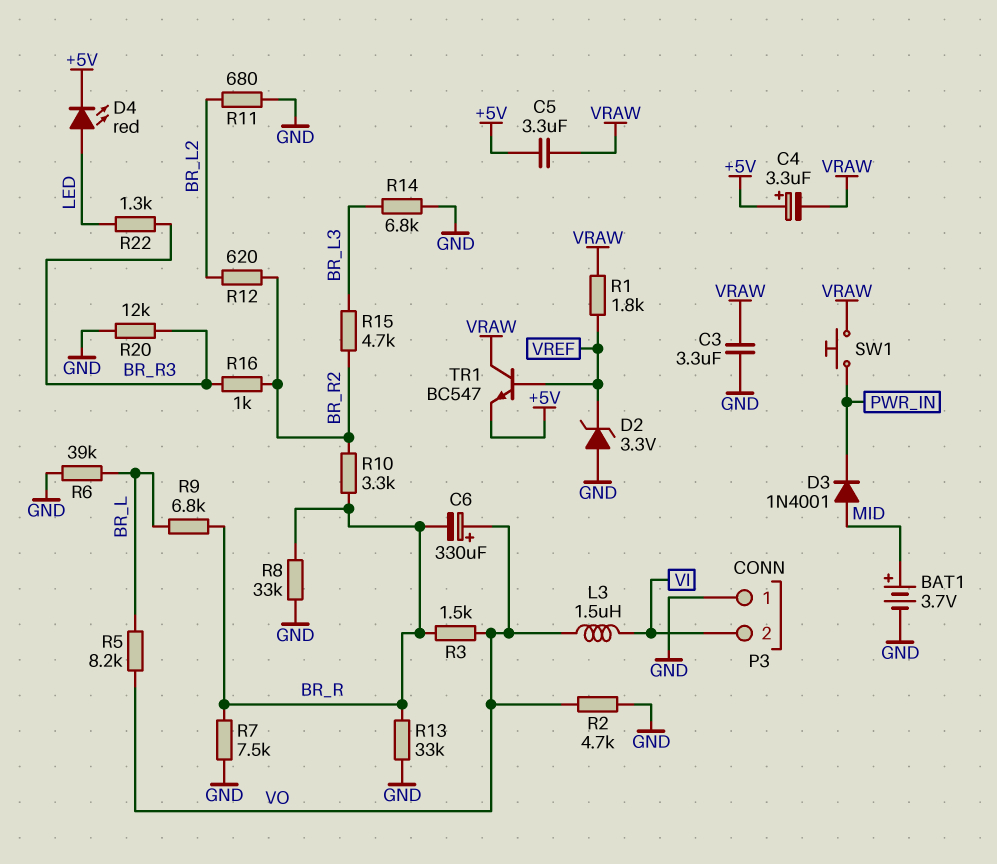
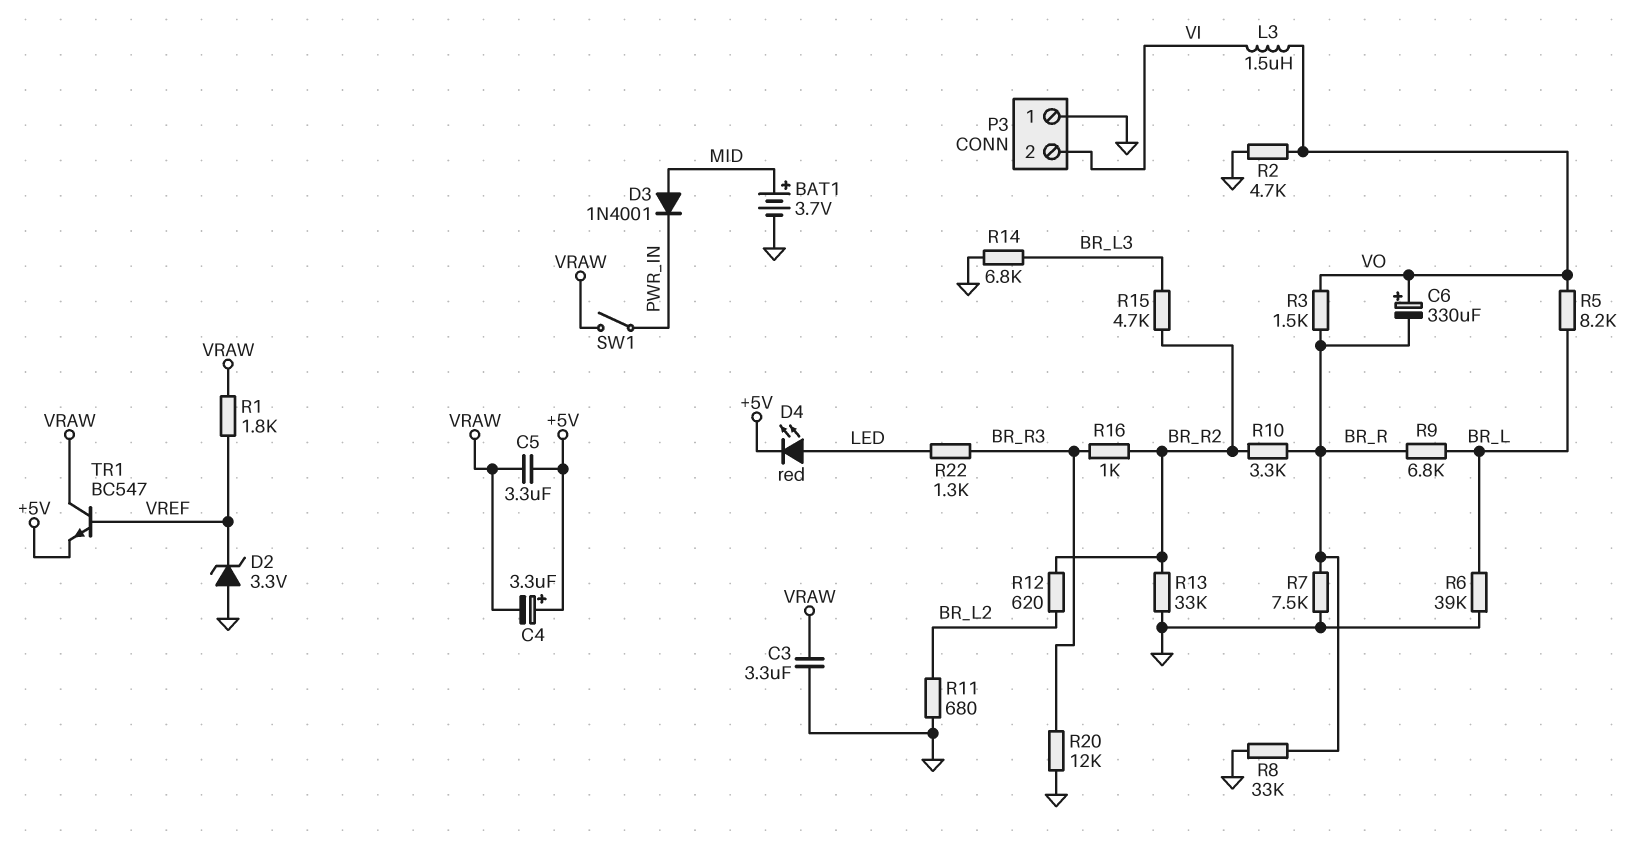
R13: 33k (BR_R, GND) -> 33k (BR_R2, GND)
SW1: button (PWR_IN, VRAW) -> switch (PWR_IN, VRAW)

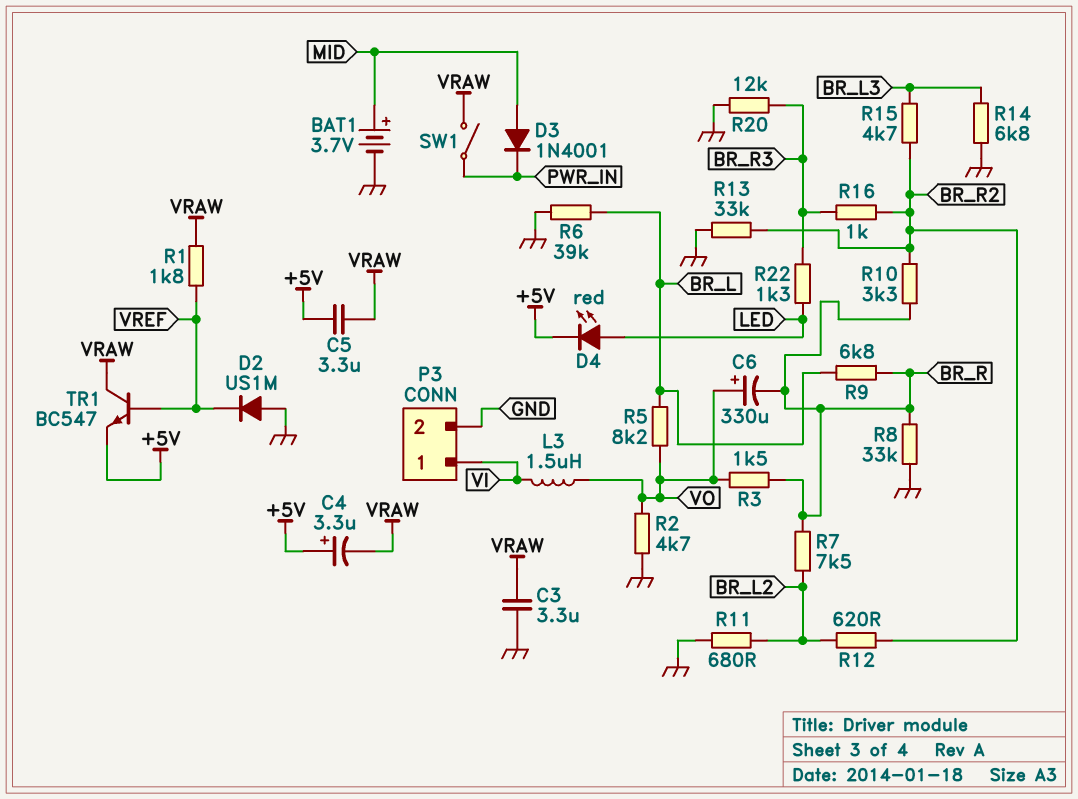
D2: zener 3.3V (A GND, K VREF) -> diode US1M (A GND, K VREF)
P3 pin 1: GND -> VI
P3 pin 2: VI -> GND
R7: 7.5k (BR_R, GND) -> 7.5k (BR_L2, BR_R)

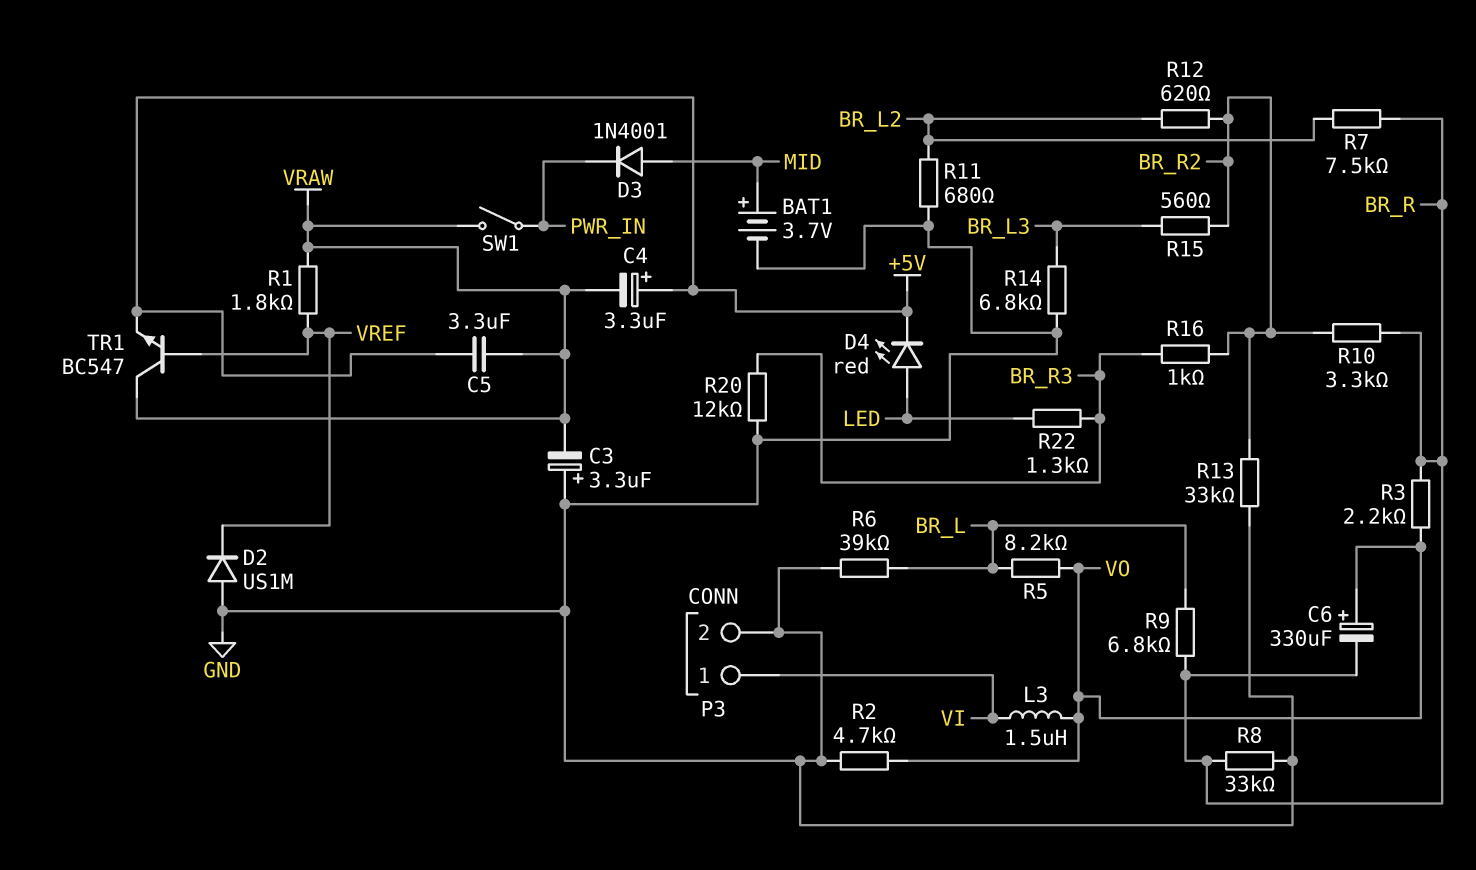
C3: 3.3uF (GND, VRAW) -> 3.3uF (plus GND, minus VRAW)
R3: 1.5k (BR_R, VO) -> 2.2k (BR_R, VO)
R15: 4.7k (BR_L3, BR_R2) -> 560 (BR_L3, BR_R2)

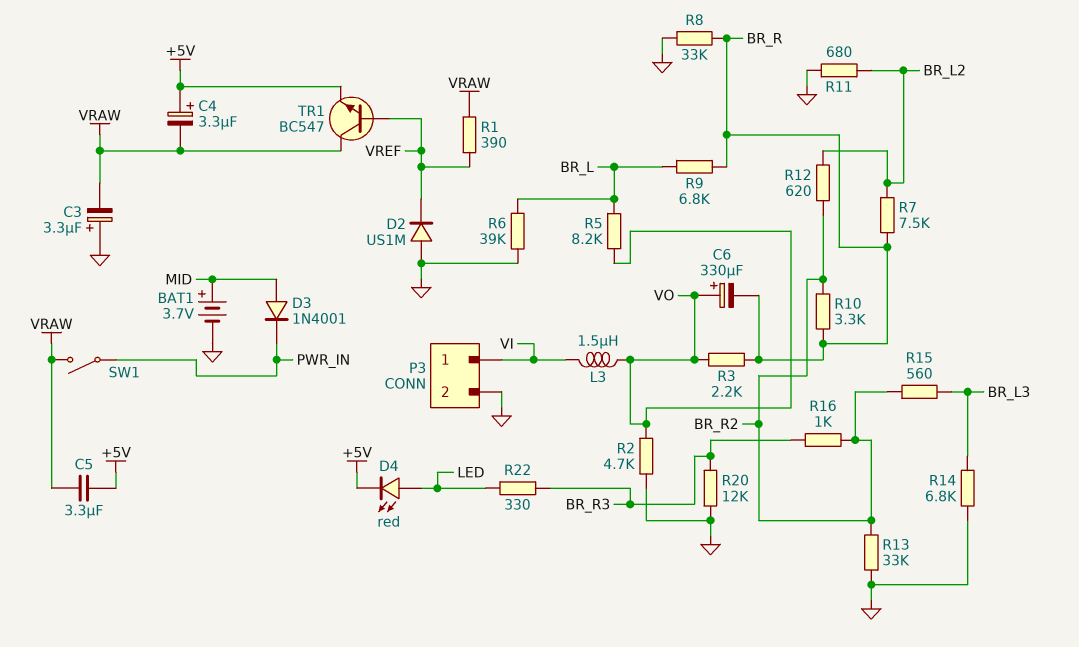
R1: 1.8k (VRAW, VREF) -> 390 (VRAW, VREF)
R22: 1.3k (BR_R3, LED) -> 330 (BR_R3, LED)

